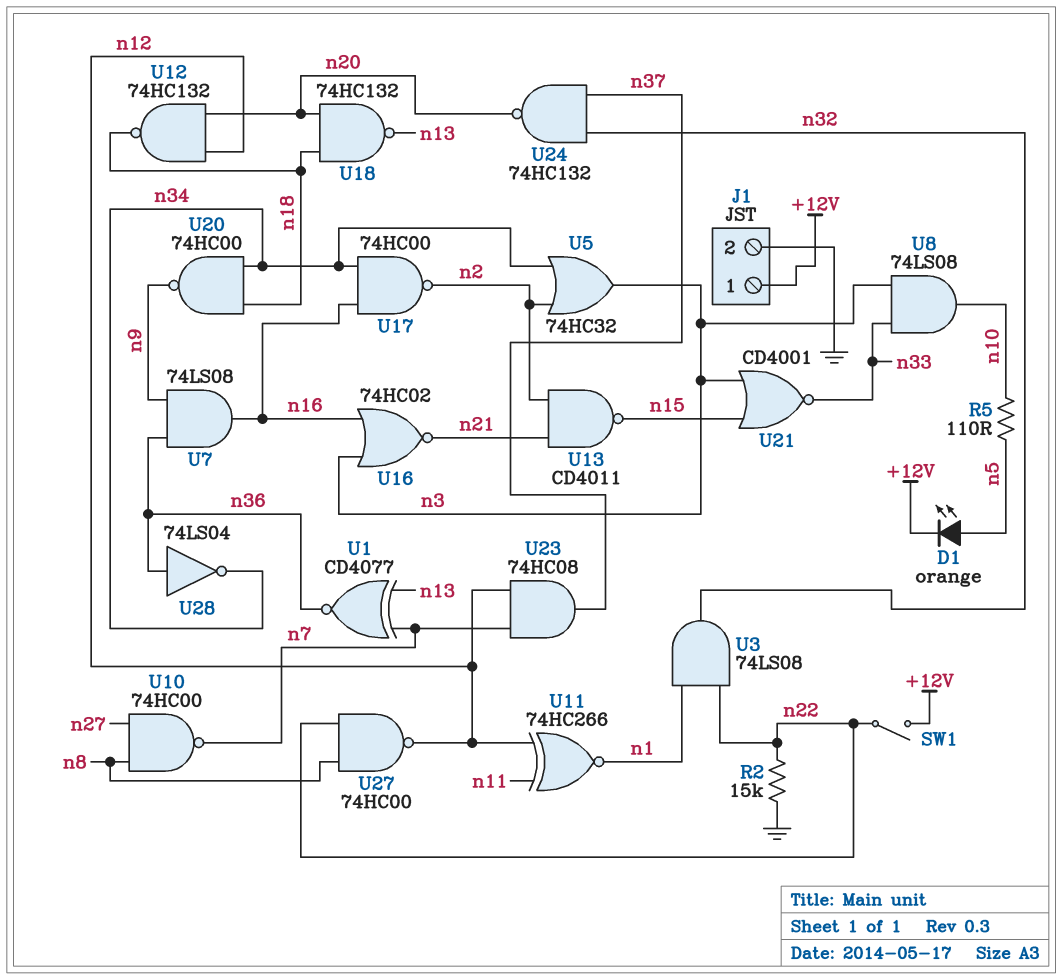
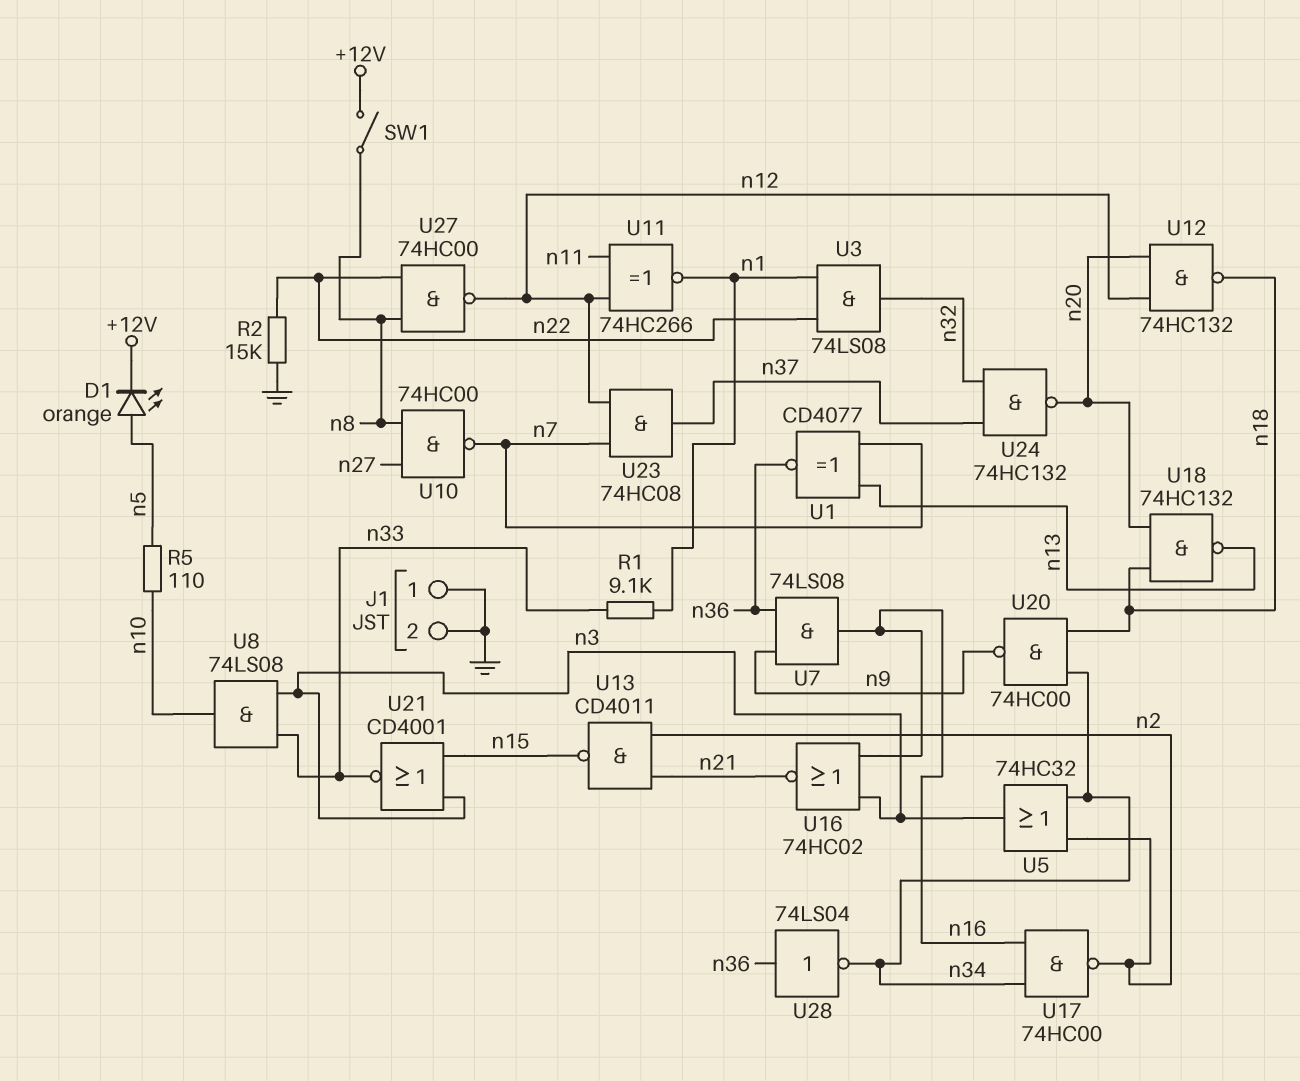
J1 pin 1: +12V -> GND
R1: none -> 9.1k (n1, n33)
SW1: switch (+12V, n22) -> switch (+12V, n8)

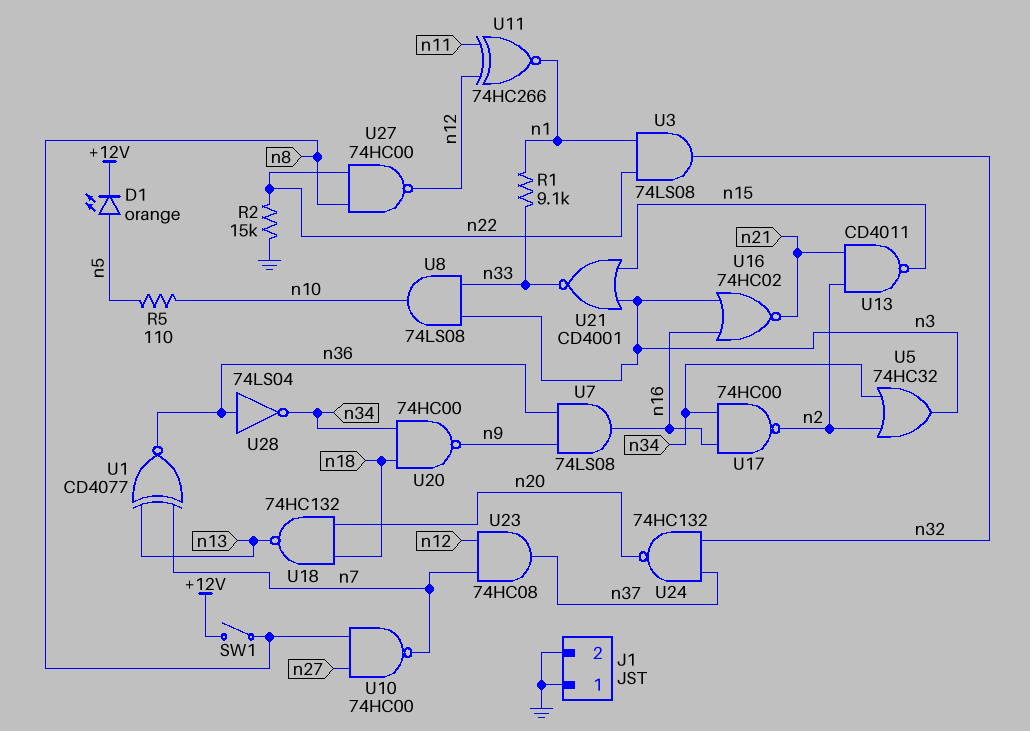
U12: NAND 74HC132 (in n12, in n20, out n18) -> none

